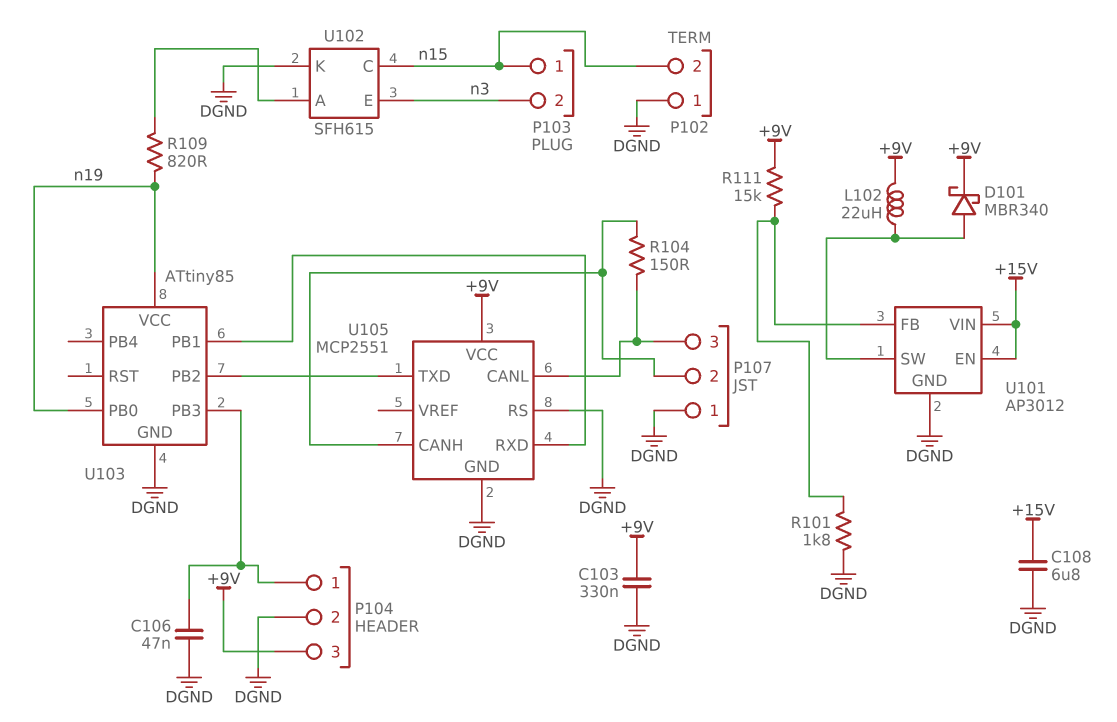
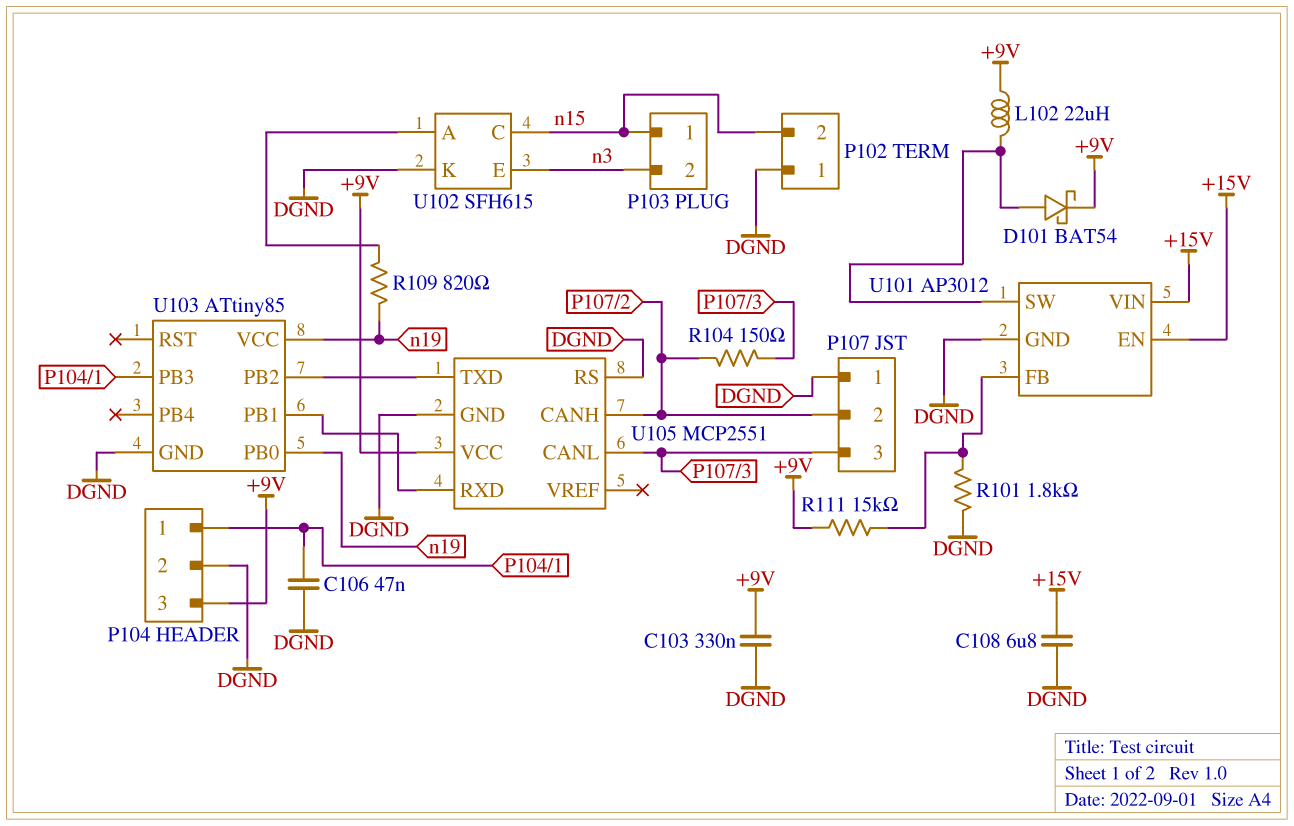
D101: schottky MBR340 (A U101/SW, K +9V) -> schottky BAT54 (A U101/SW, K +9V)

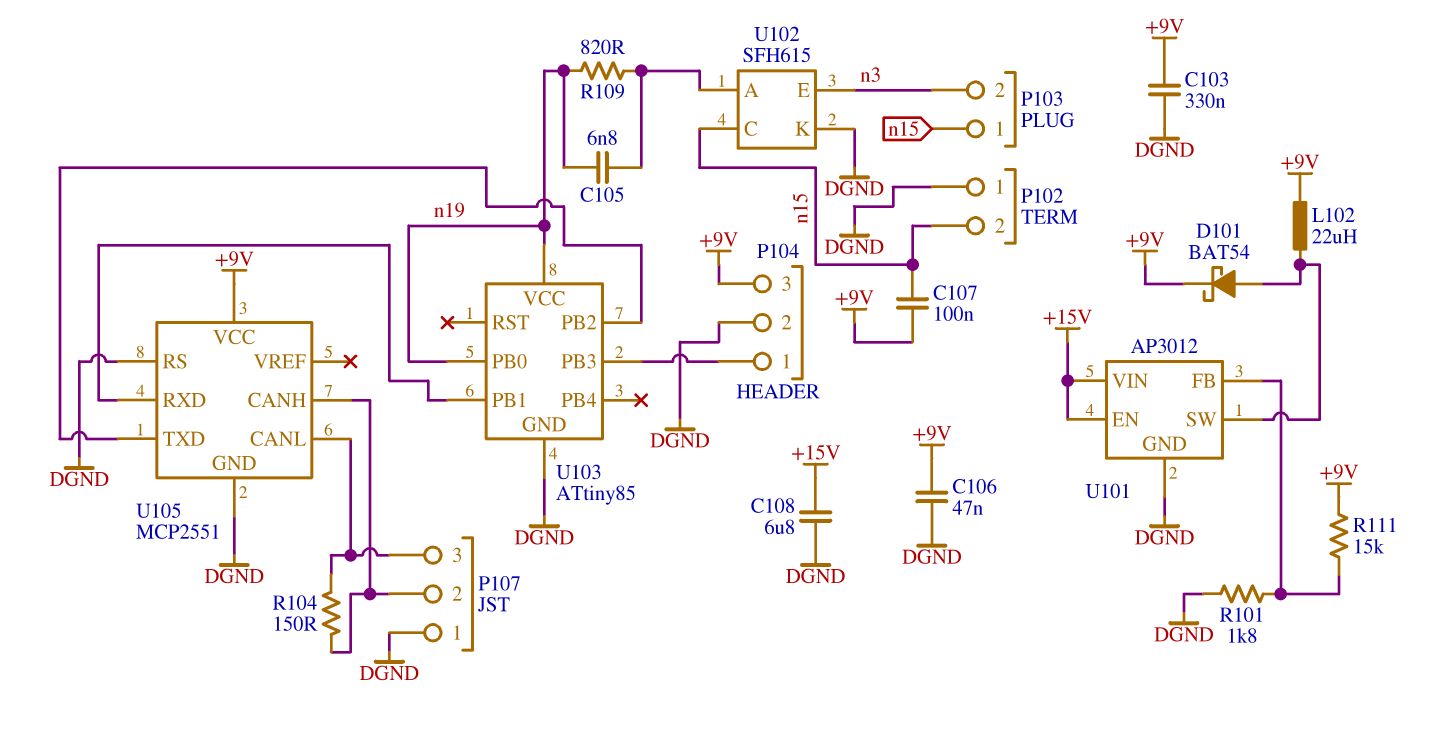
C105: none -> 6.8nF (U102/A, n19)
C106: 47nF (DGND, P104/1) -> 47nF (+9V, DGND)
C107: none -> 100nF (+9V, n15)

